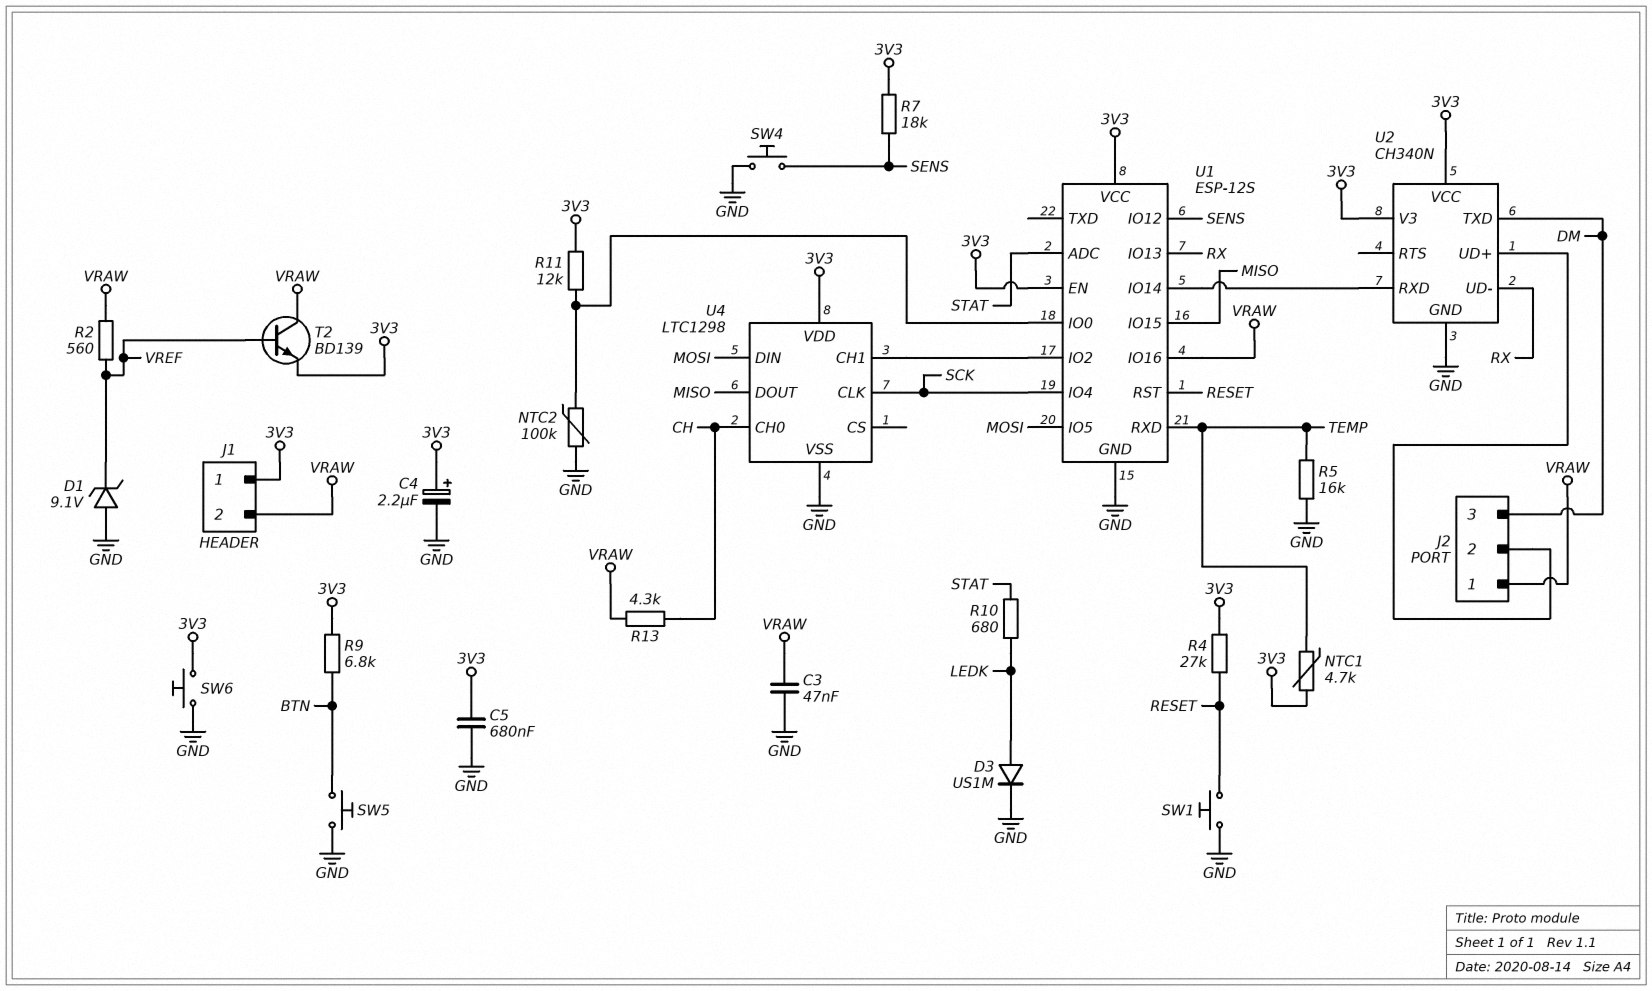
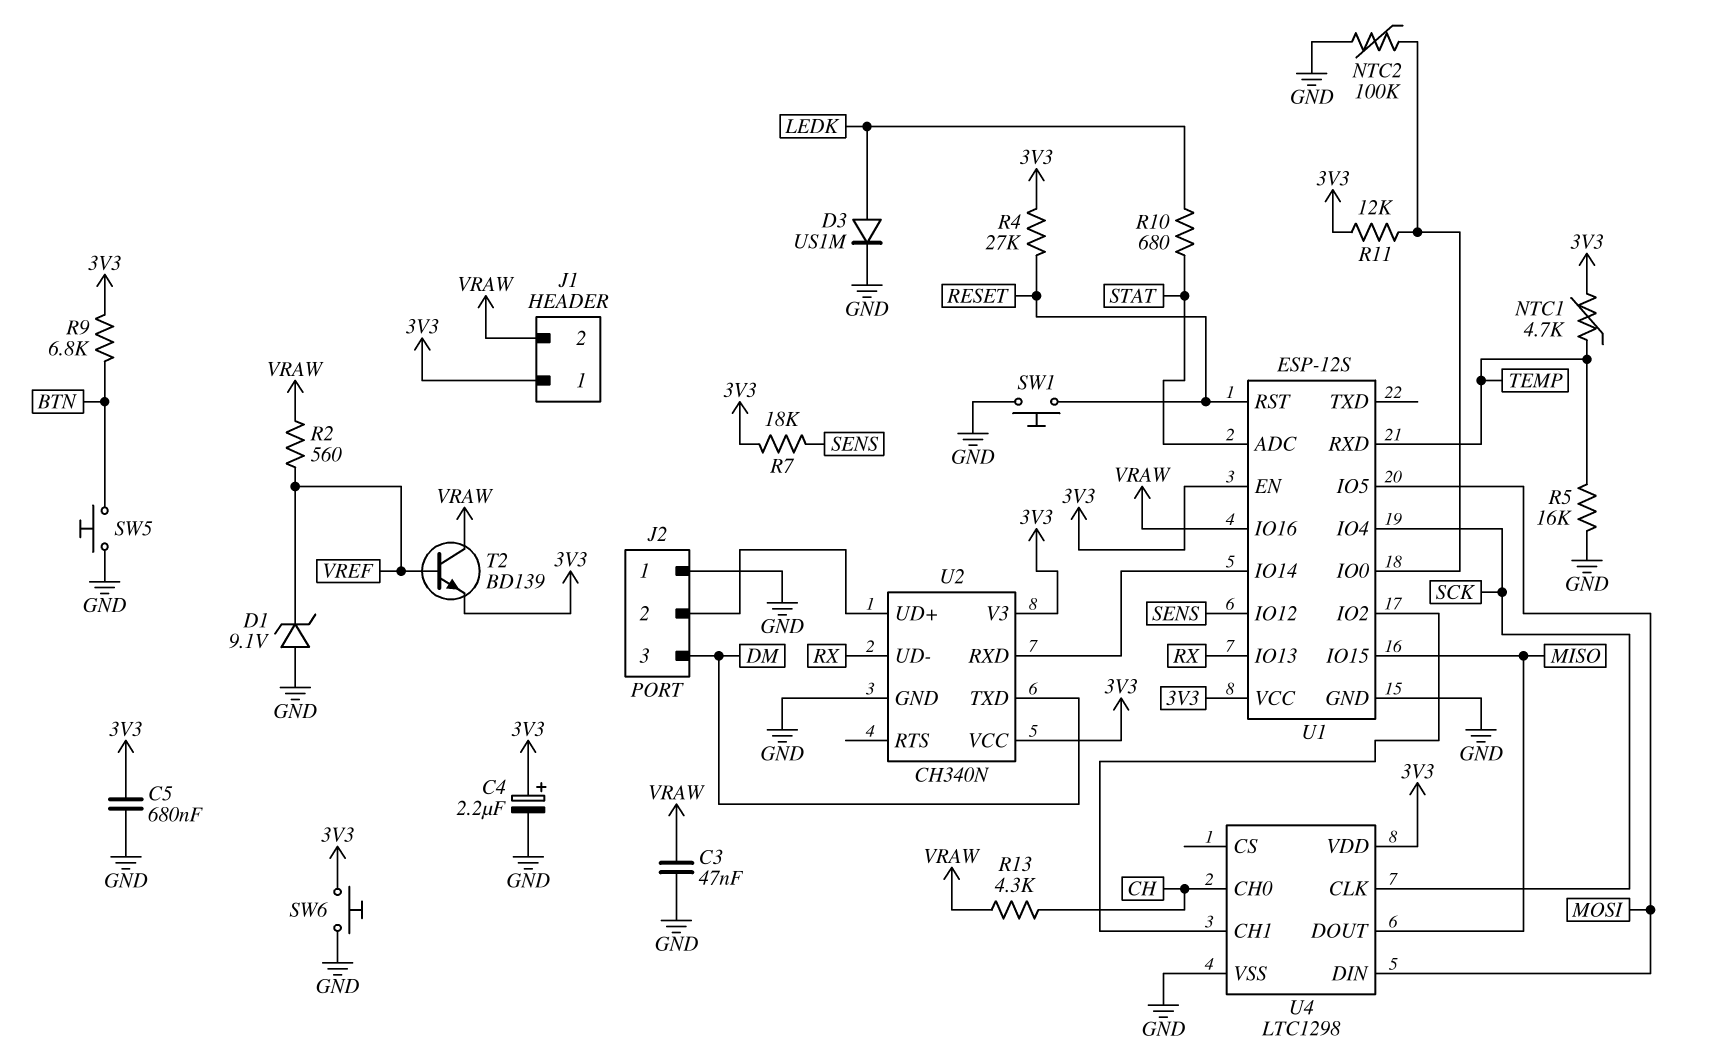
J2 pin 1: VRAW -> GND
SW4: button (GND, SENS) -> none

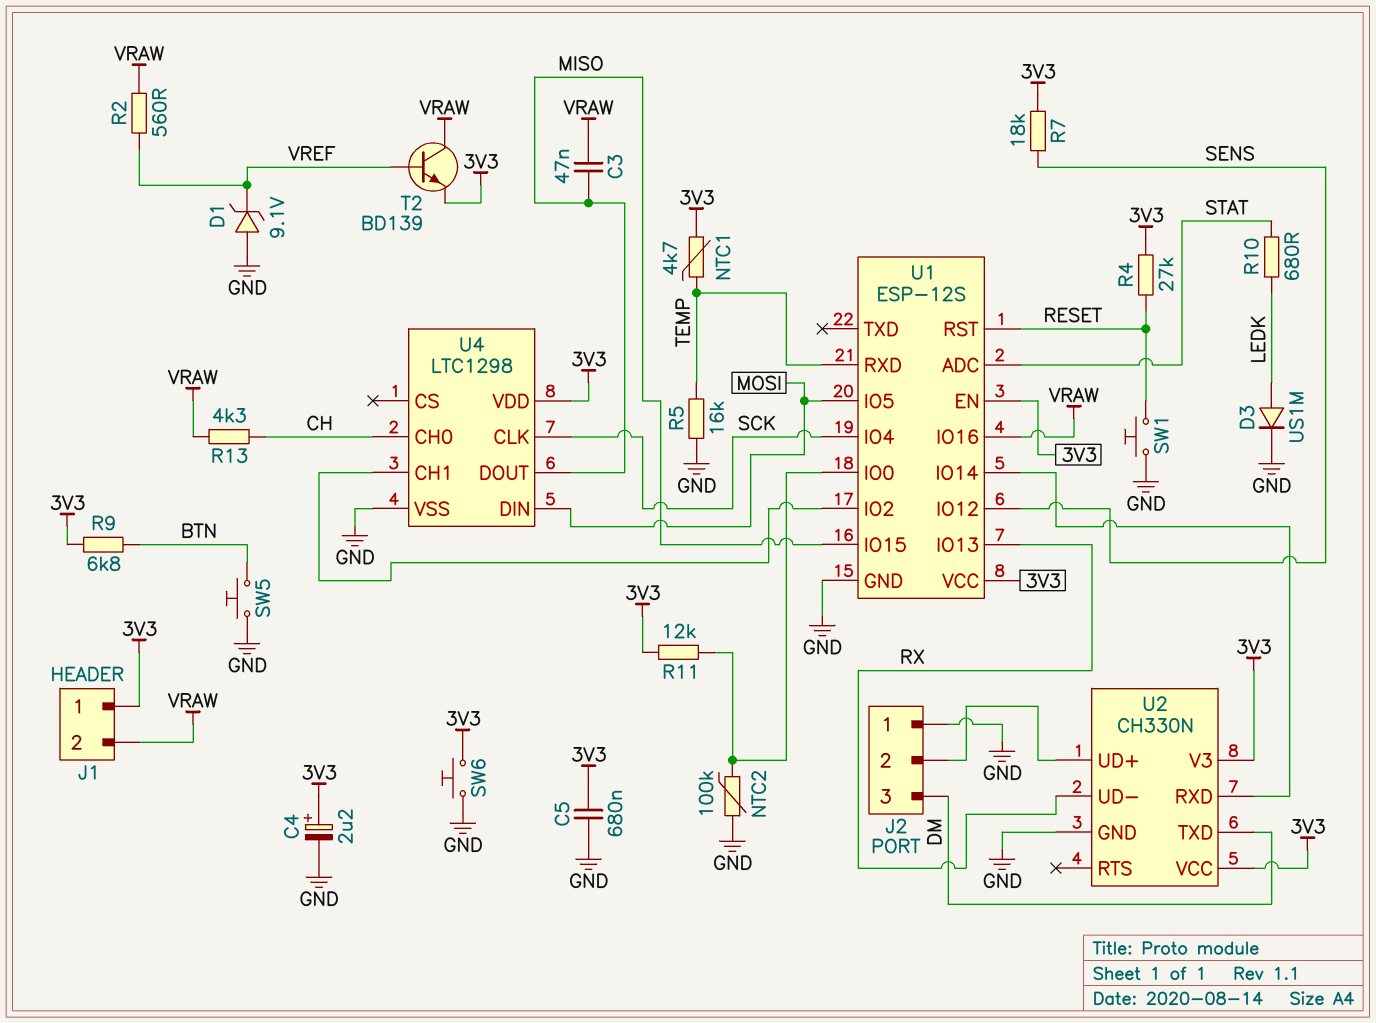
C3: 47nF (GND, VRAW) -> 47nF (MISO, VRAW)
U2: CH340N -> CH330N

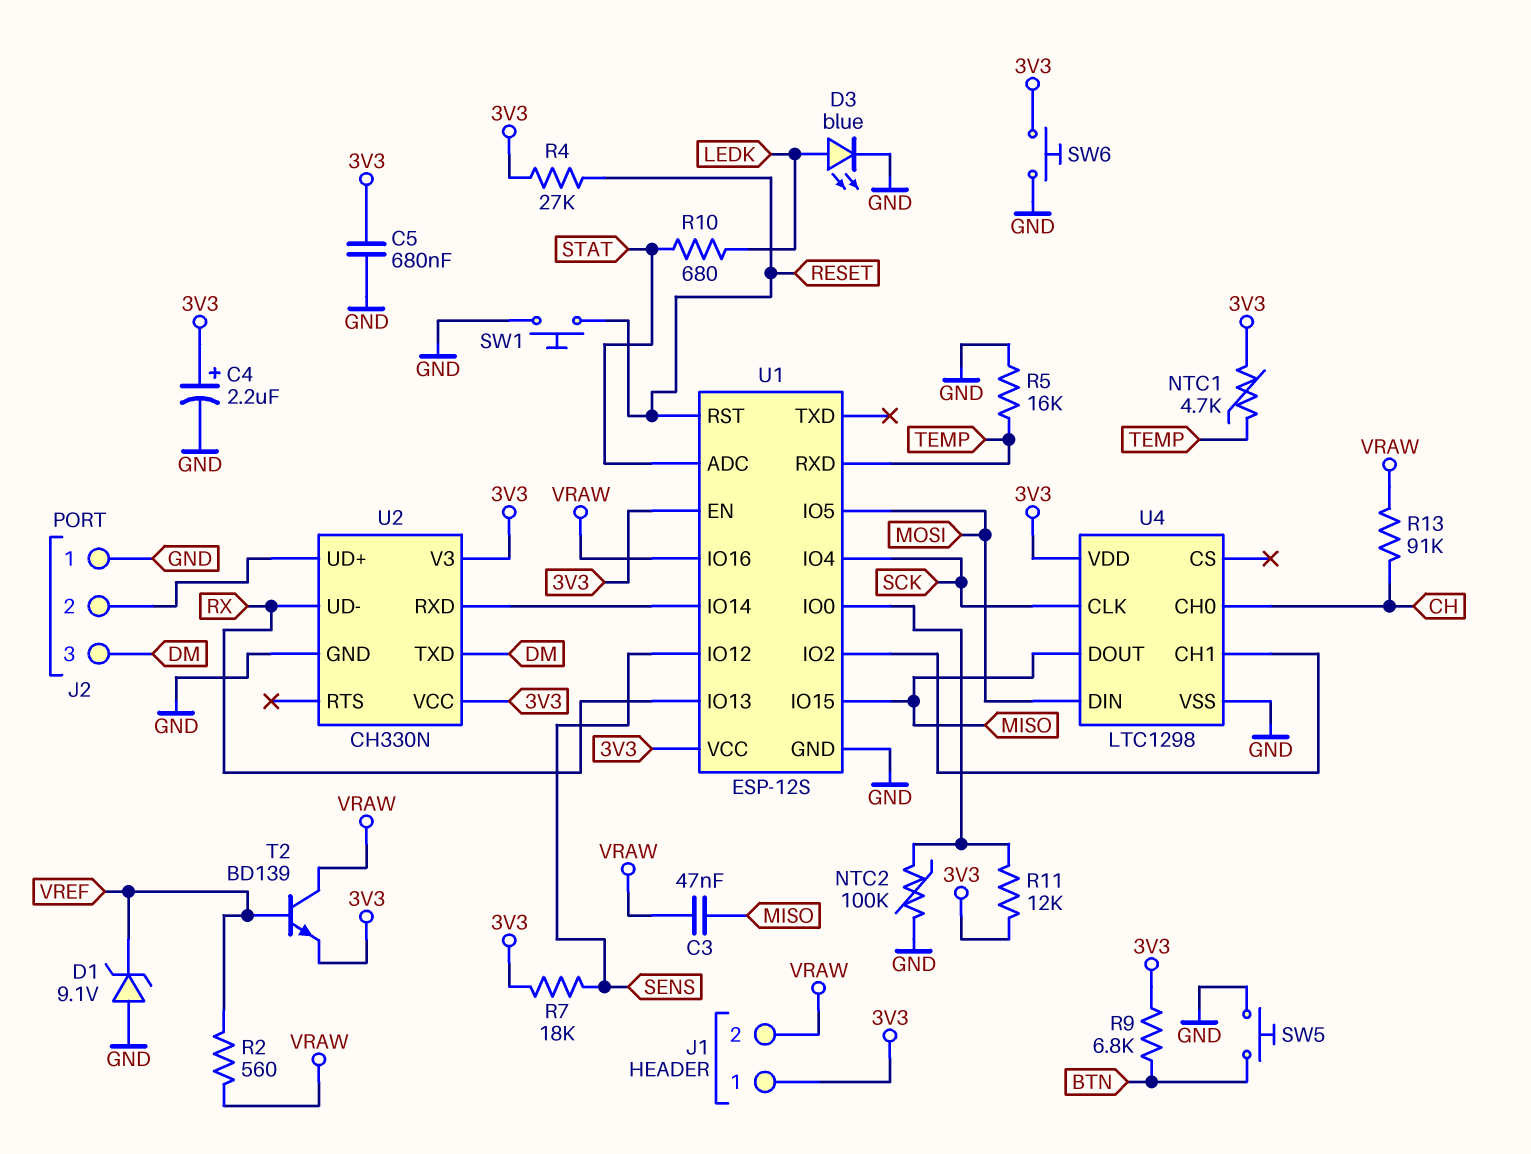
D3: diode US1M (A LEDK, K GND) -> LED blue (A LEDK, K GND)
R13: 4.3k (CH, VRAW) -> 91k (CH, VRAW)

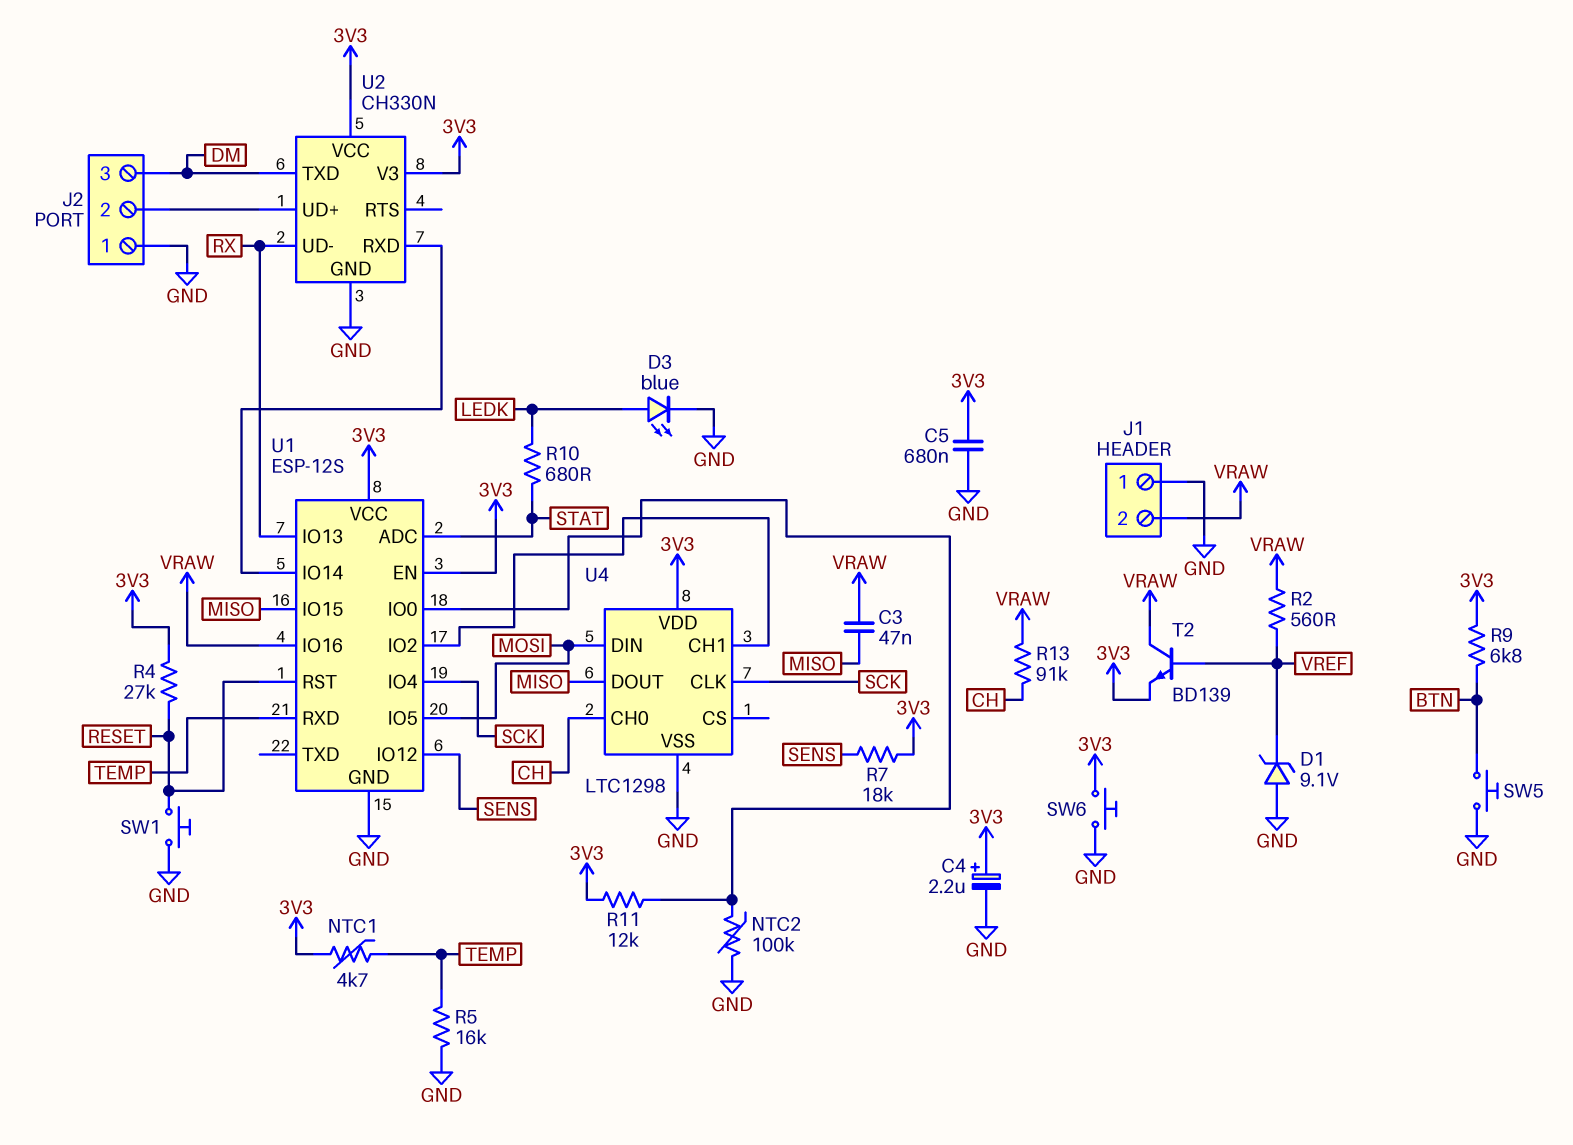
J1 pin 1: 3V3 -> GND

